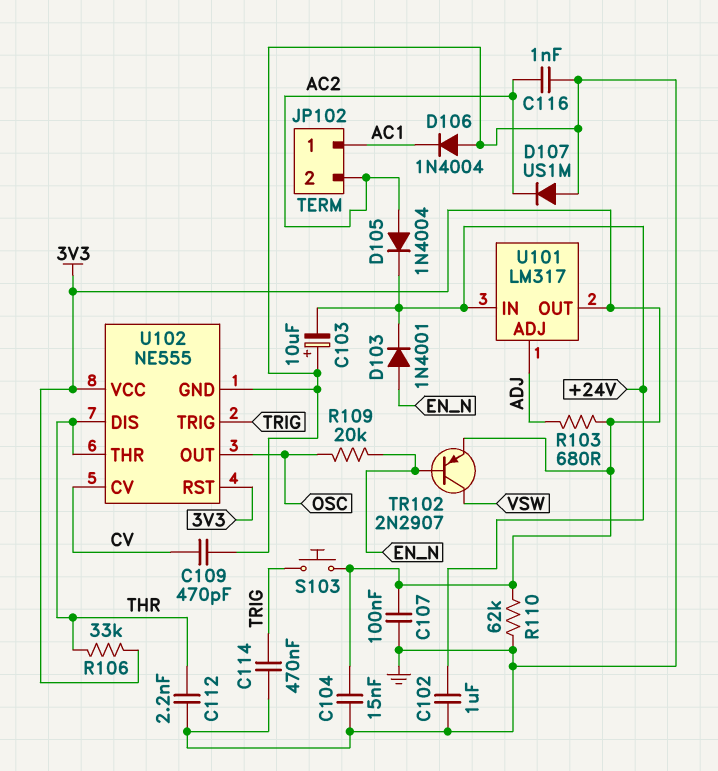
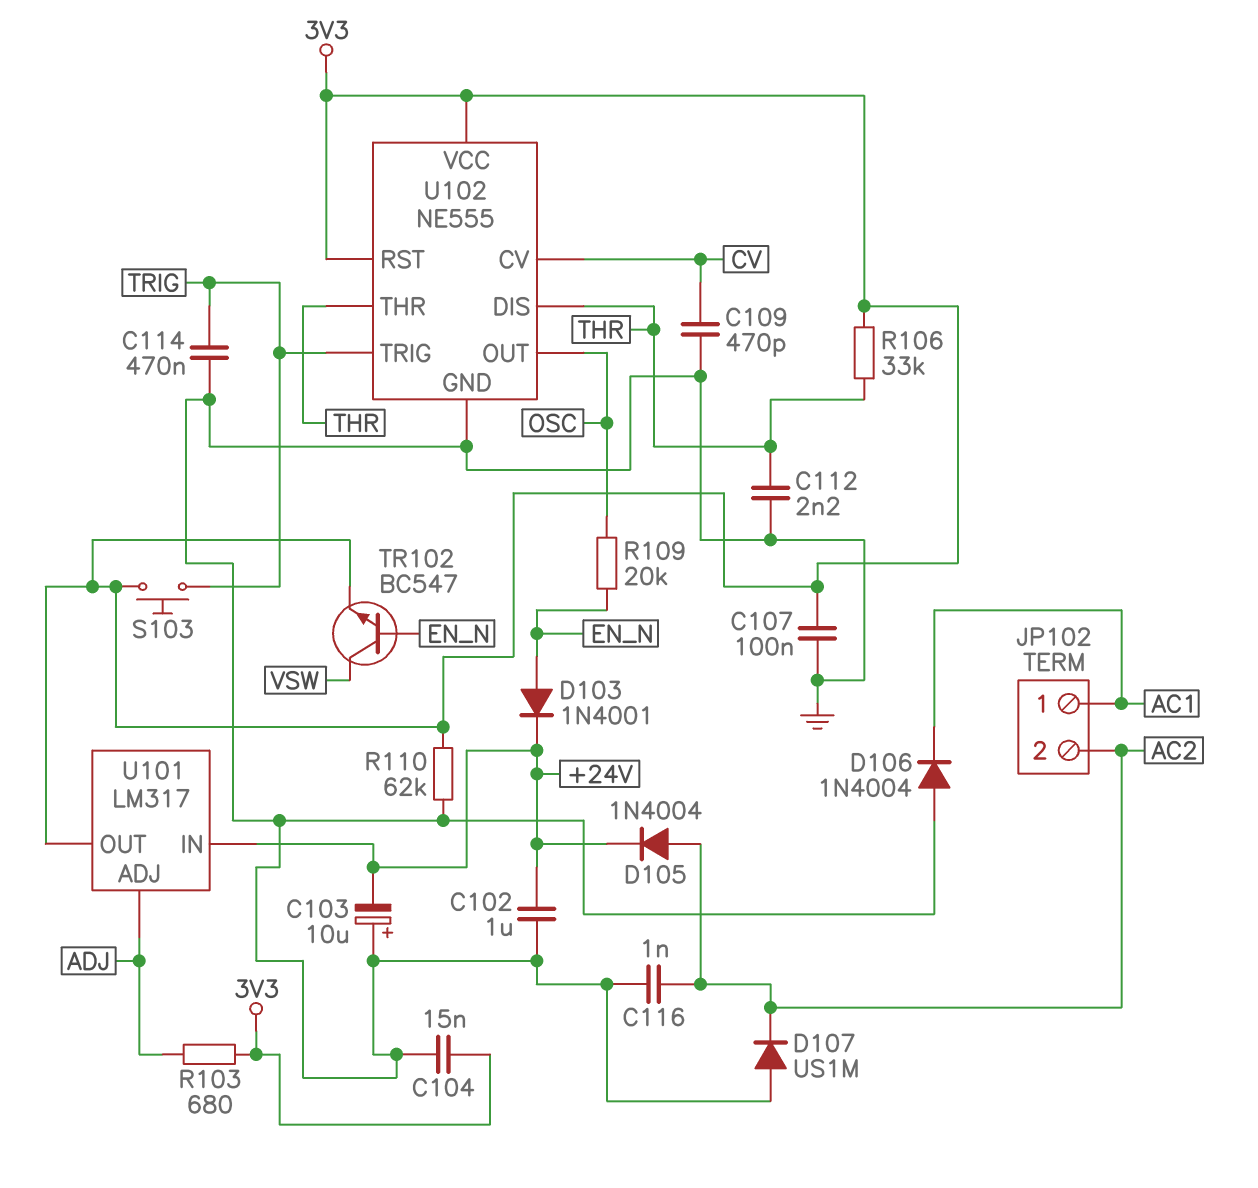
TR102: PNP 2N2907 (B EN_N, C VSW, E 3V3) -> NPN BC547 (B EN_N, C VSW, E 3V3)

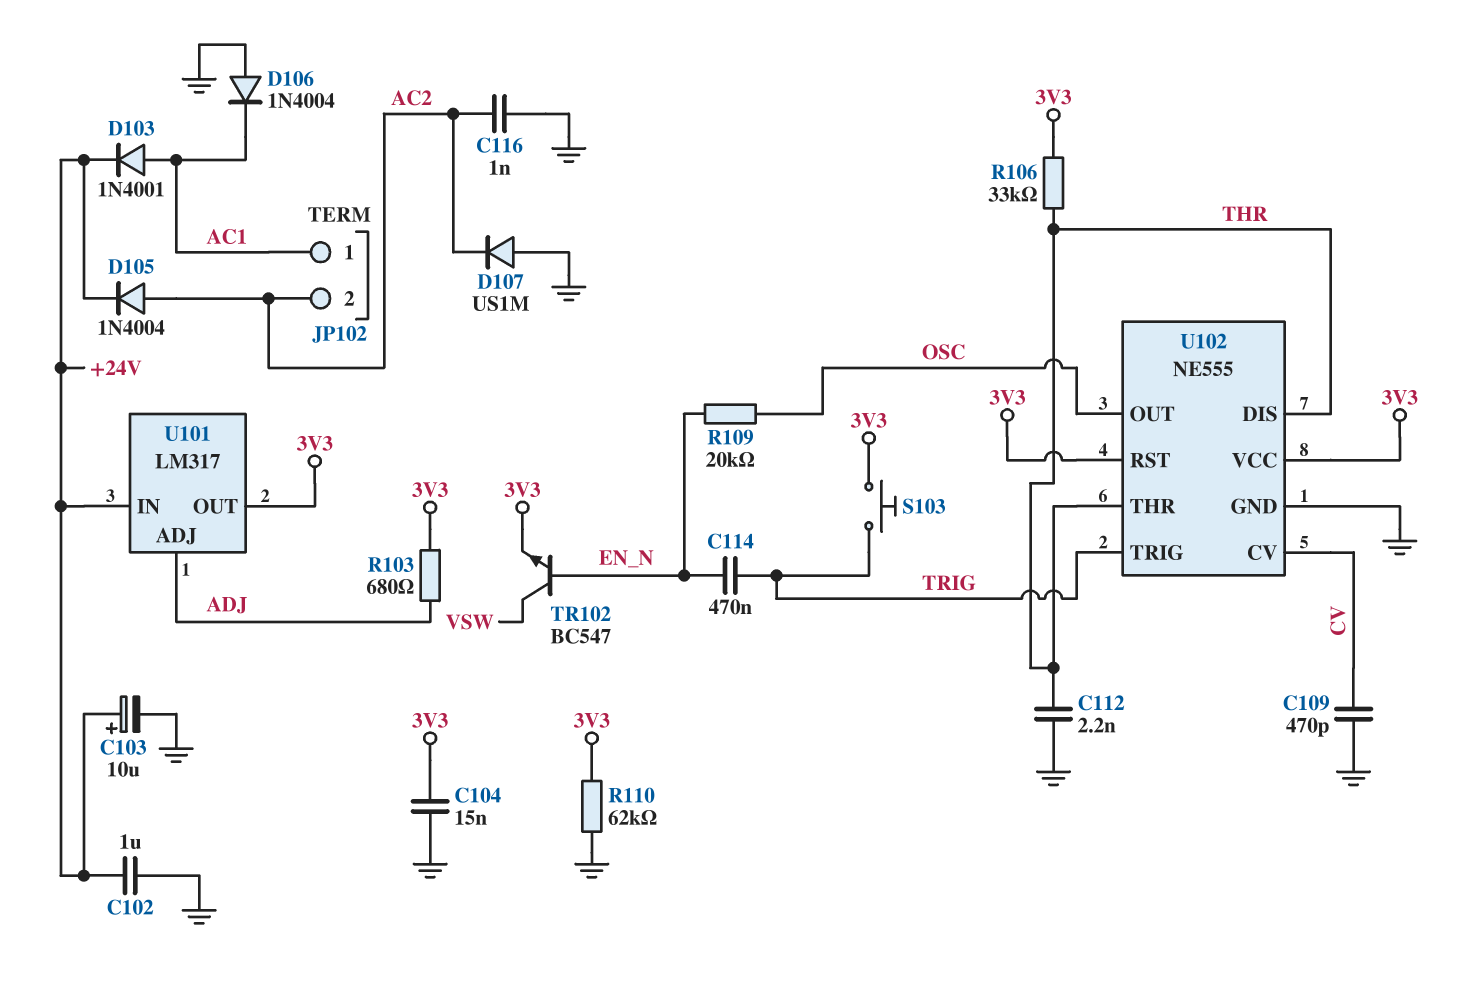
C103: 10uF (plus GND, minus +24V) -> 10uF (plus +24V, minus GND)
C107: 100nF (3V3, GND) -> none
C114: 470nF (GND, TRIG) -> 470nF (EN_N, TRIG)
D103: diode 1N4001 (A EN_N, K +24V) -> diode 1N4001 (A AC1, K +24V)

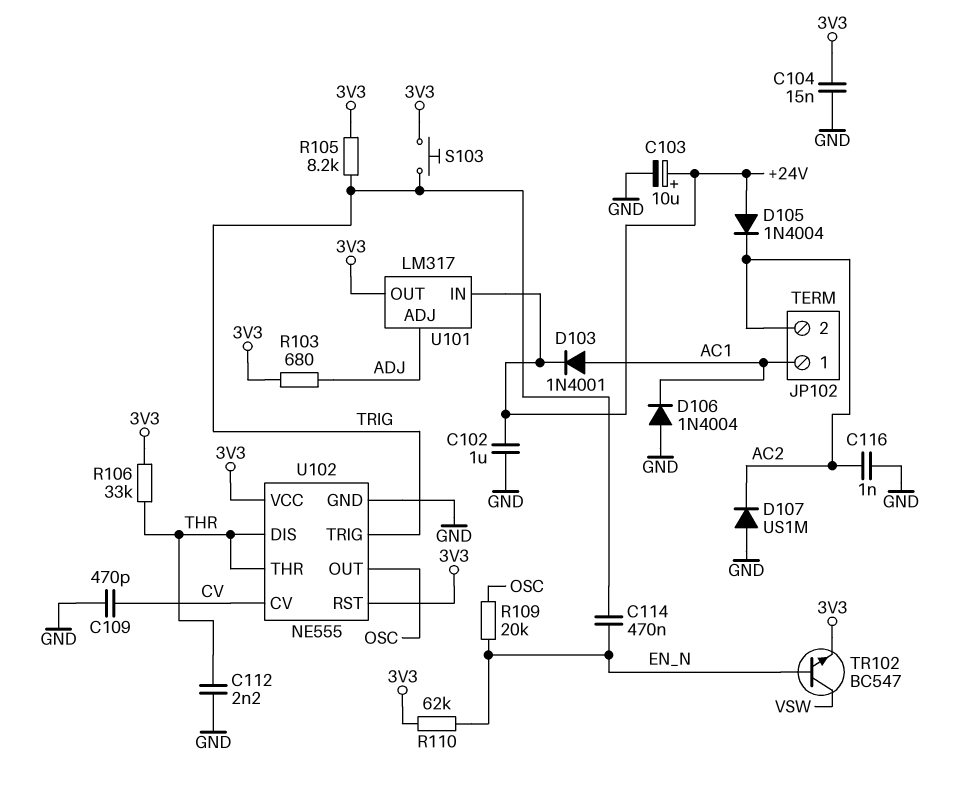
D105: diode 1N4004 (A AC2, K +24V) -> diode 1N4004 (A +24V, K AC2)
R105: none -> 8.2k (3V3, TRIG)
R110: 62k (3V3, GND) -> 62k (3V3, EN_N)

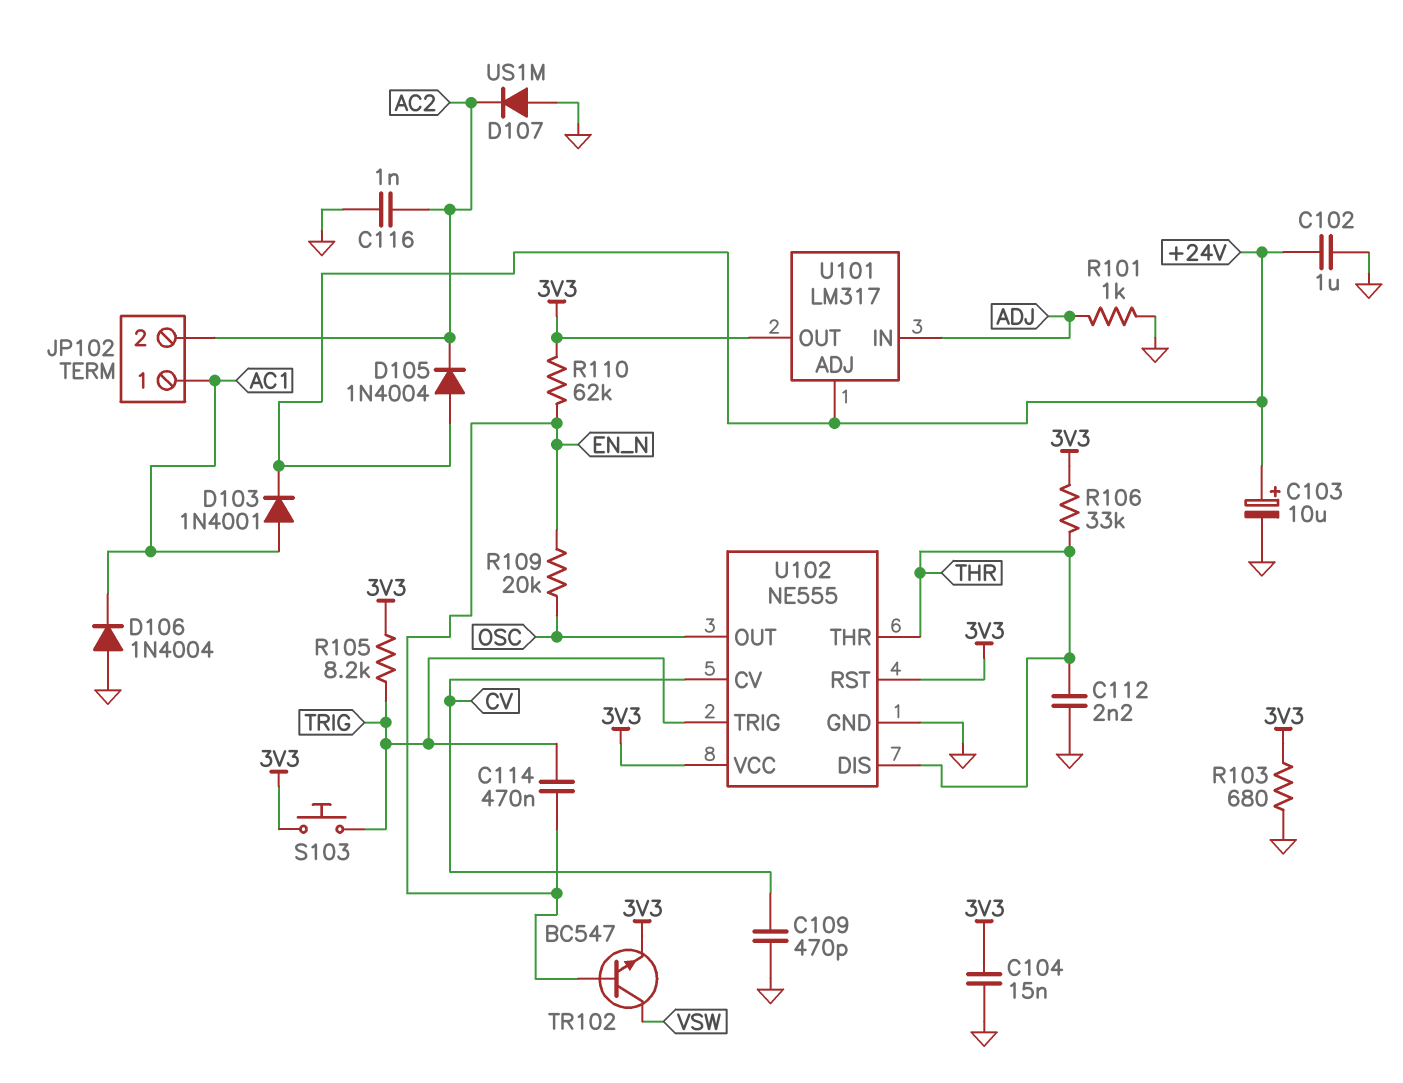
R101: none -> 1k (ADJ, GND)
R103: 680 (3V3, ADJ) -> 680 (3V3, GND)
U101 pin ADJ: ADJ -> +24V
U101 pin IN: +24V -> ADJ

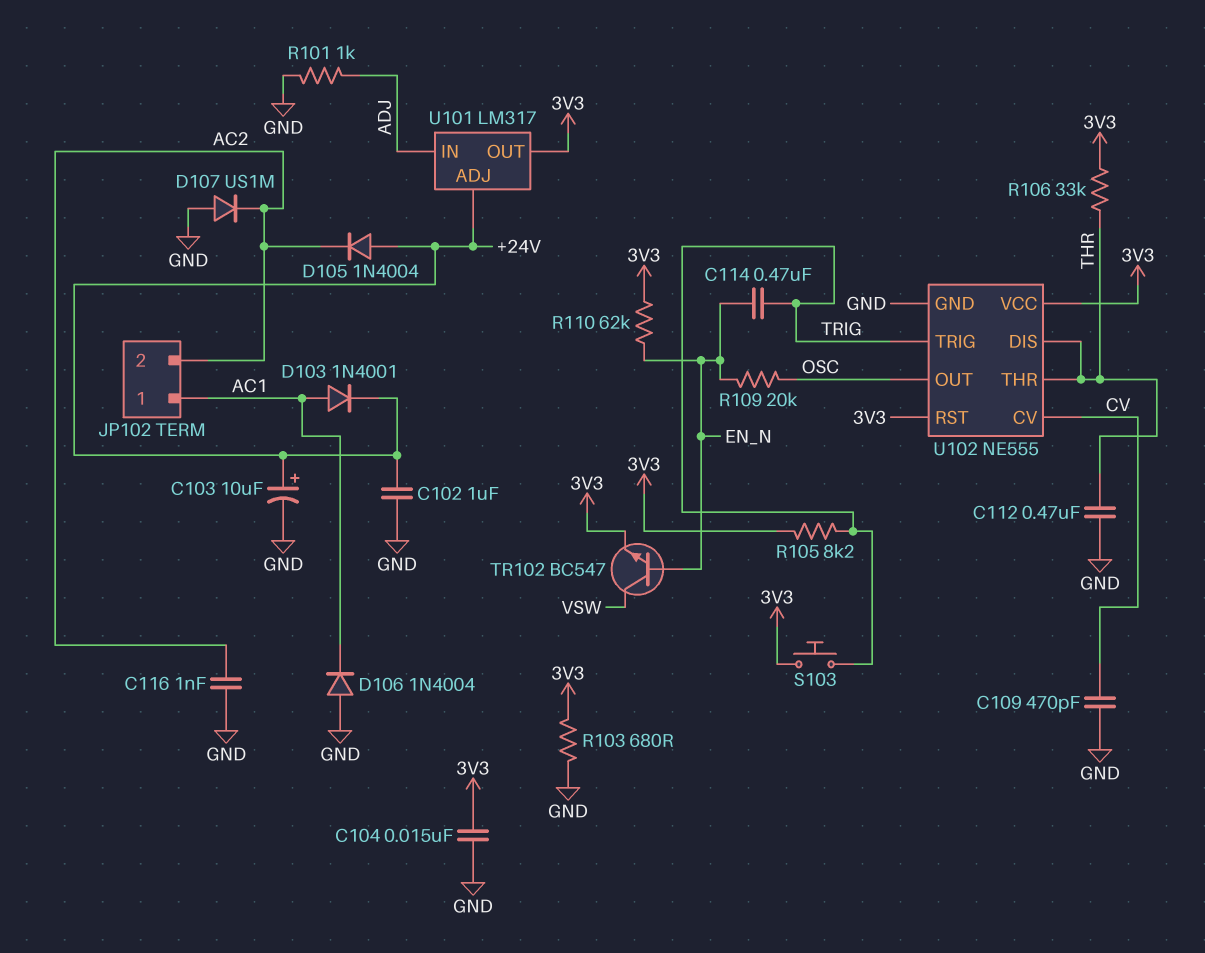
C112: 2.2nF (GND, THR) -> 470nF (GND, THR)

